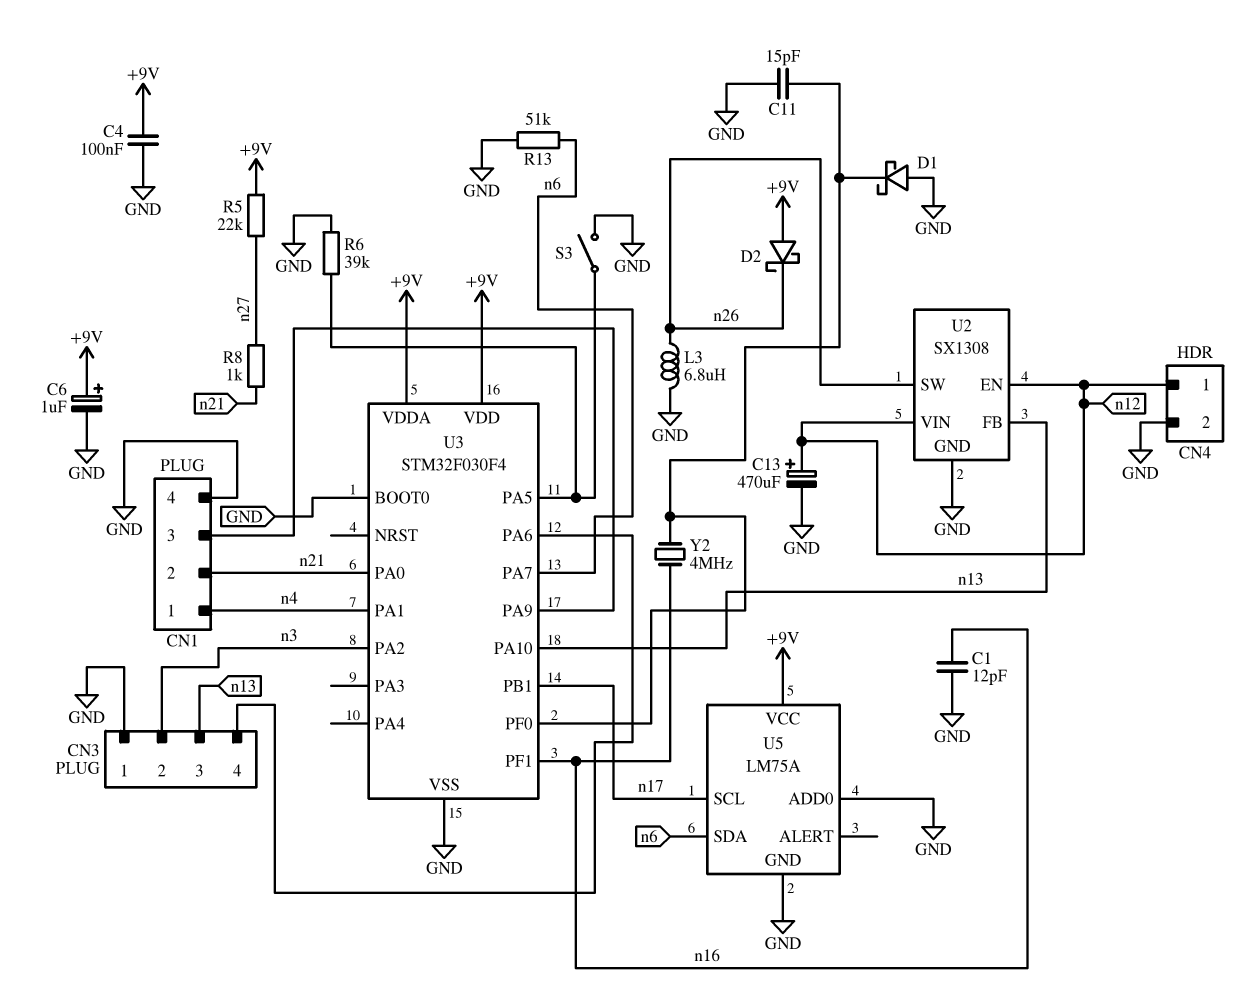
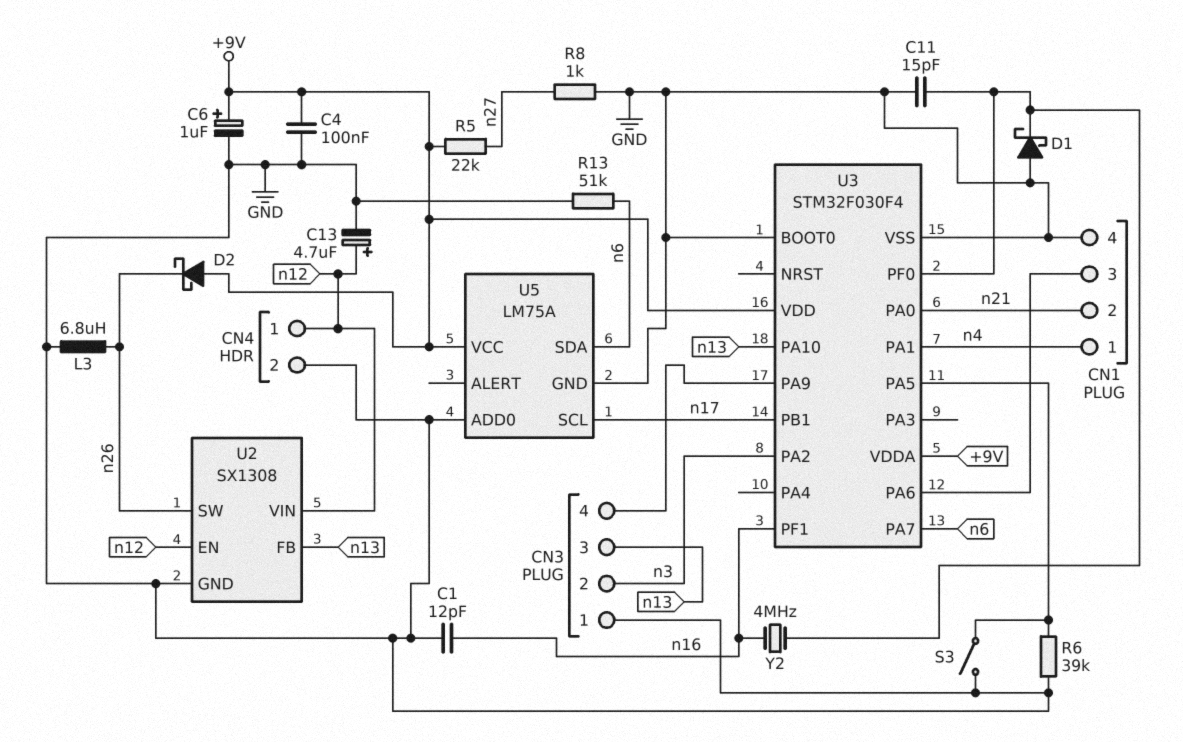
C13: 470uF (plus n12, minus GND) -> 4.7uF (plus n12, minus GND)
R8: 1k (n21, n27) -> 1k (GND, n27)
U3 pin PA6: CN3/4 -> CN1/3
U3 pin PA9: CN1/3 -> CN3/4

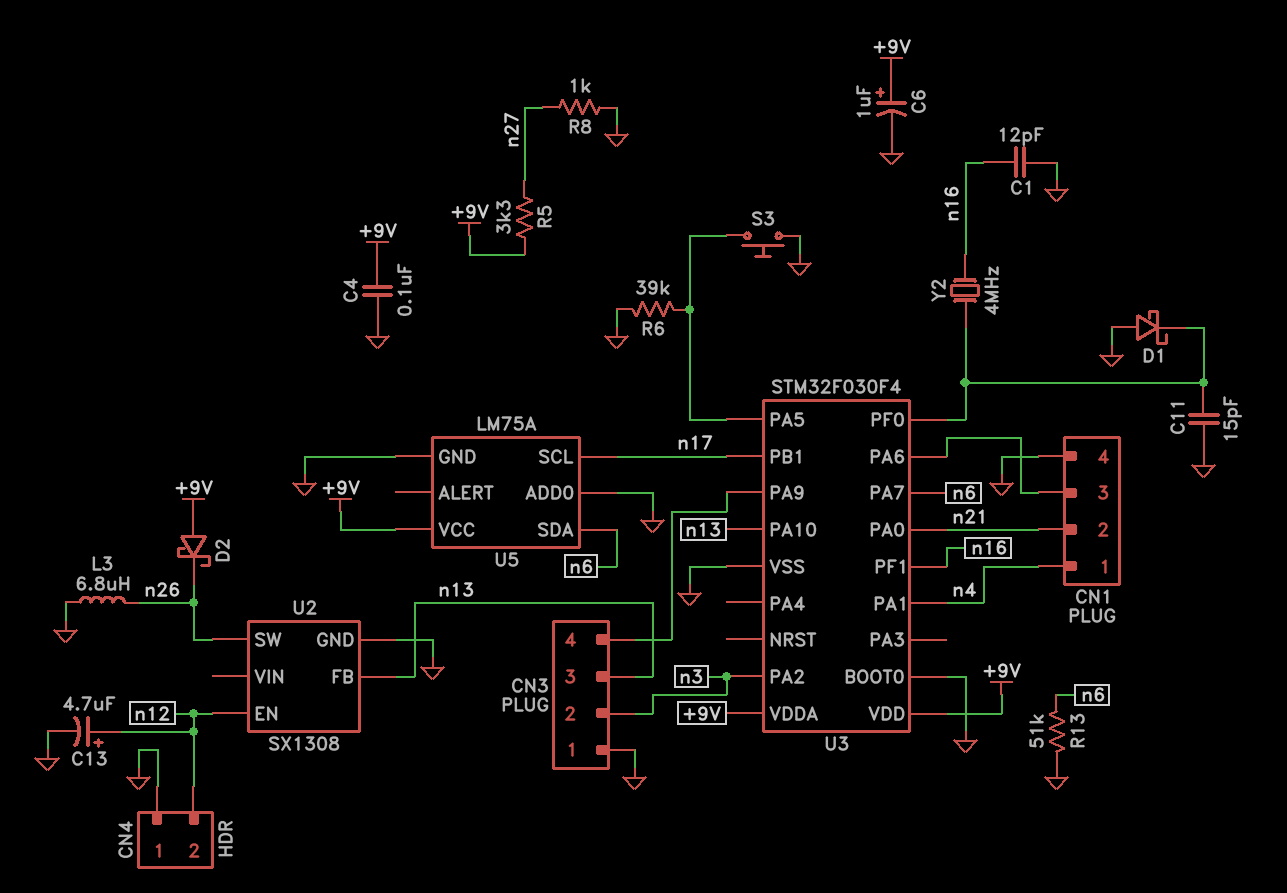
CN4 pin 1: n12 -> GND
CN4 pin 2: GND -> n12
R5: 22k (+9V, n27) -> 3.3k (+9V, n27)
S3: switch (GND, U3/PA5) -> button (GND, U3/PA5)
U2 pin VIN: n12 -> none

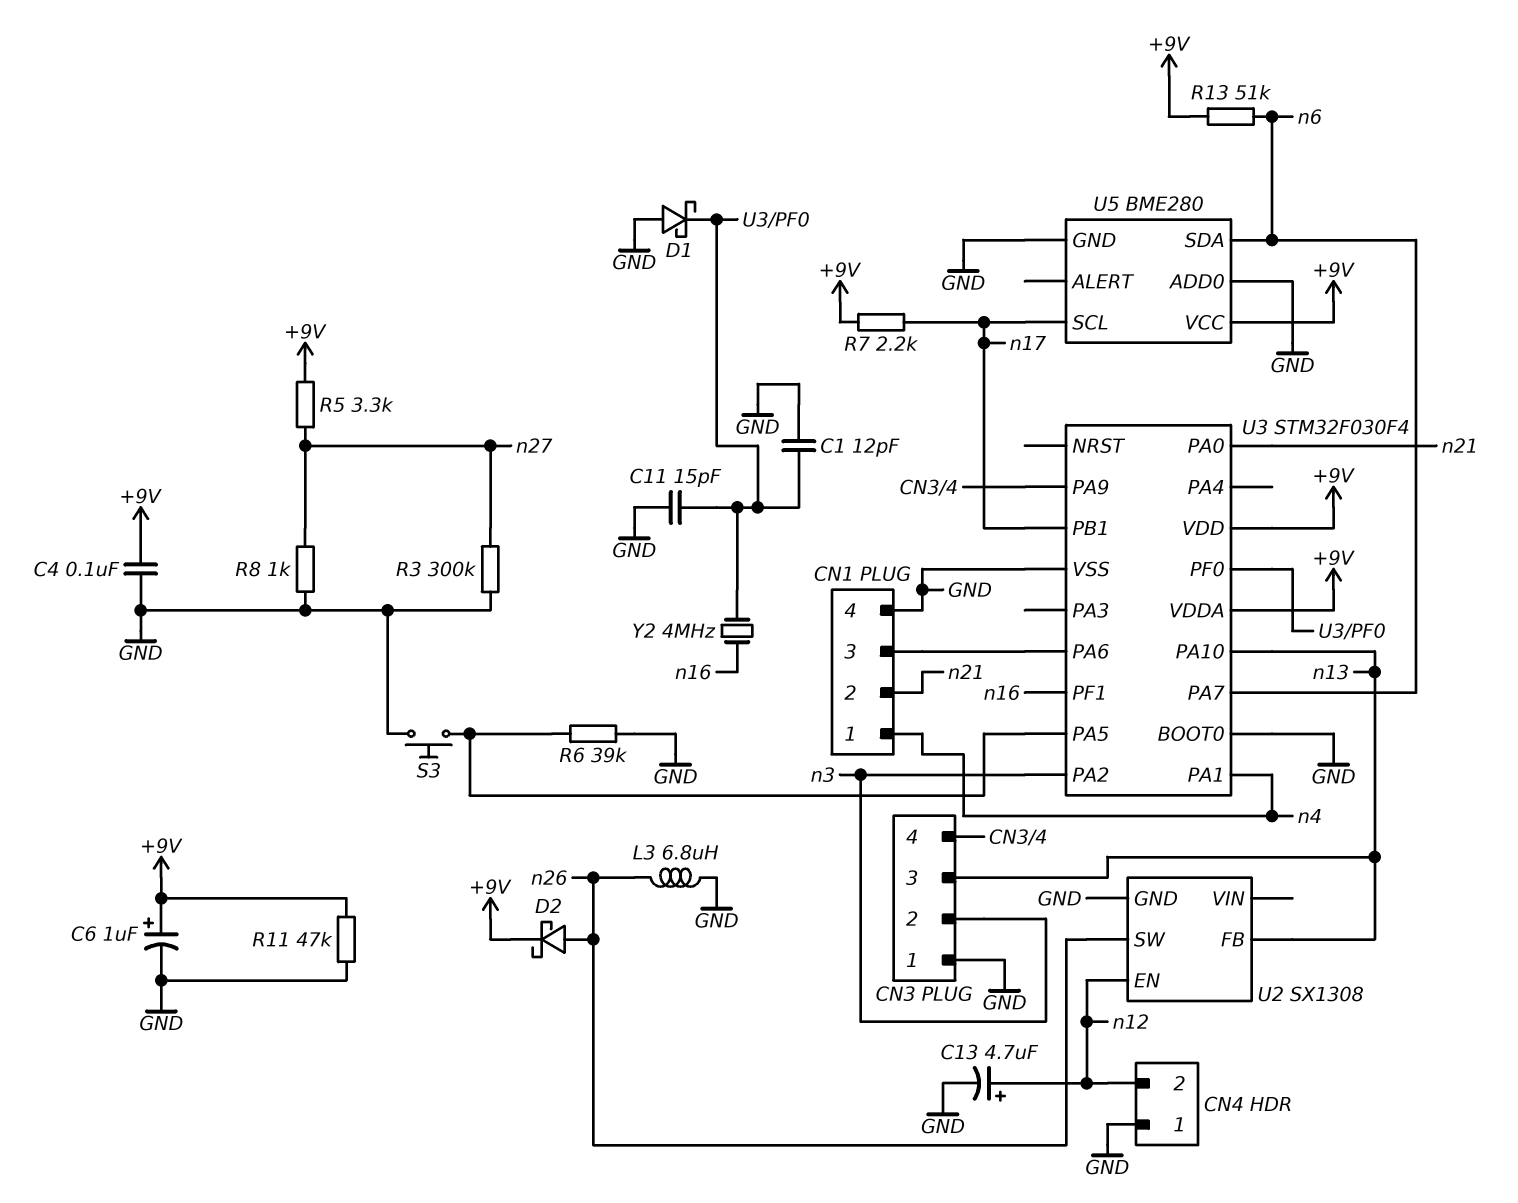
C1: 12pF (GND, n16) -> 12pF (GND, U3/PF0)
D2: schottky (A +9V, K n26) -> schottky (A n26, K +9V)
R3: none -> 300k (GND, n27)
R7: none -> 2.2k (+9V, n17)
R11: none -> 47k (+9V, GND)
R13: 51k (GND, n6) -> 51k (+9V, n6)
U5: LM75A -> BME280

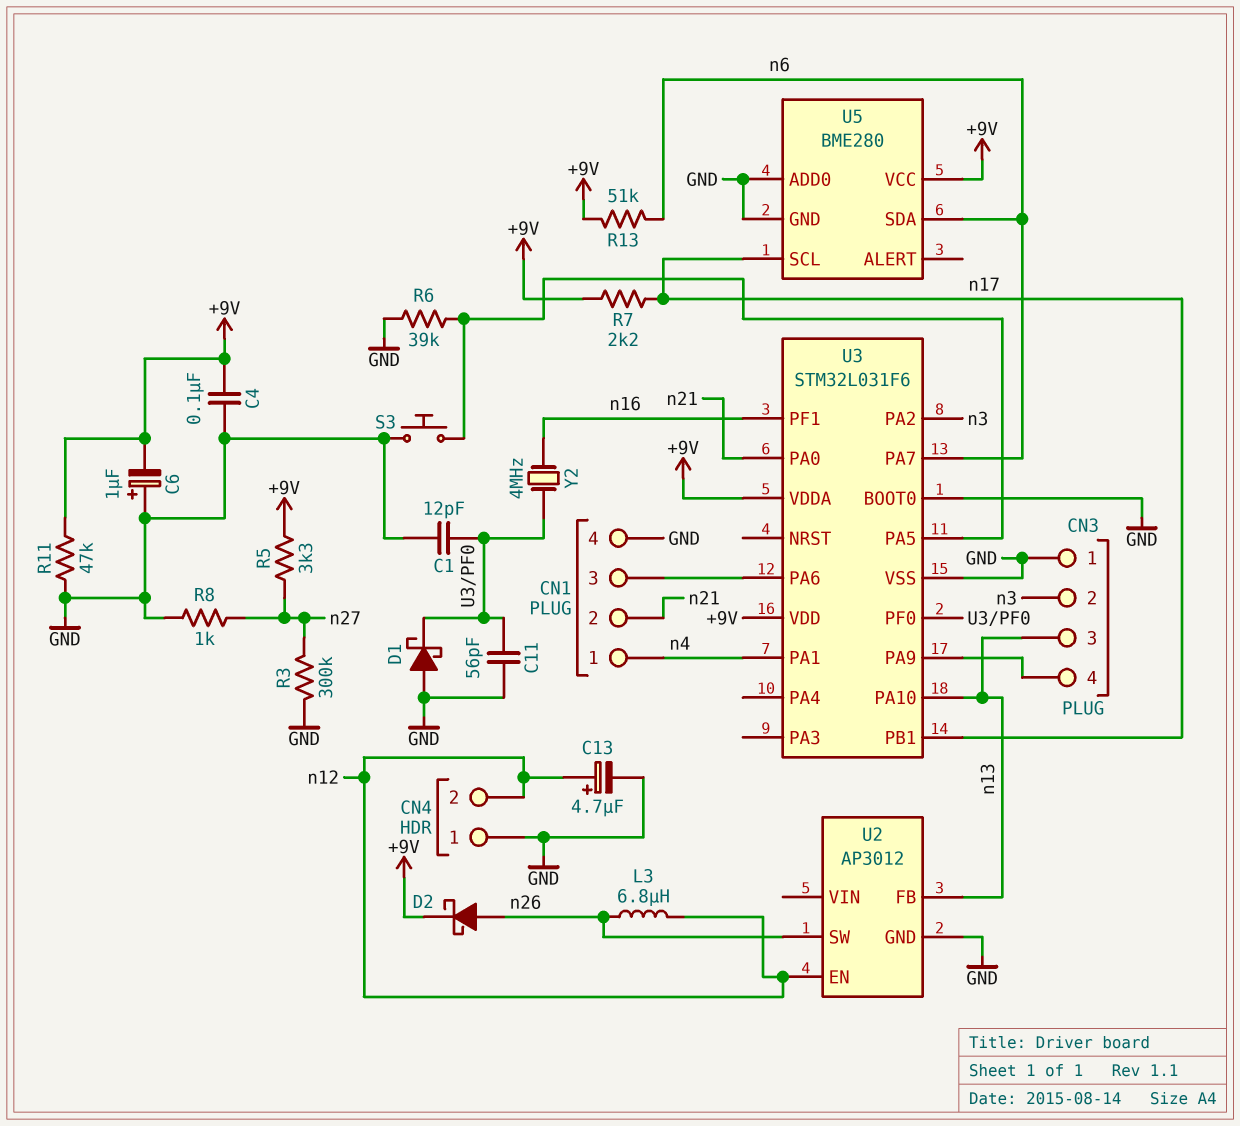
C6: 1uF (plus +9V, minus GND) -> 1uF (plus GND, minus +9V)
C11: 15pF (GND, U3/PF0) -> 56pF (GND, U3/PF0)
L3: 6.8uH (GND, n26) -> 6.8uH (n12, n26)
U2: SX1308 -> AP3012
U3: STM32F030F4 -> STM32L031F6

